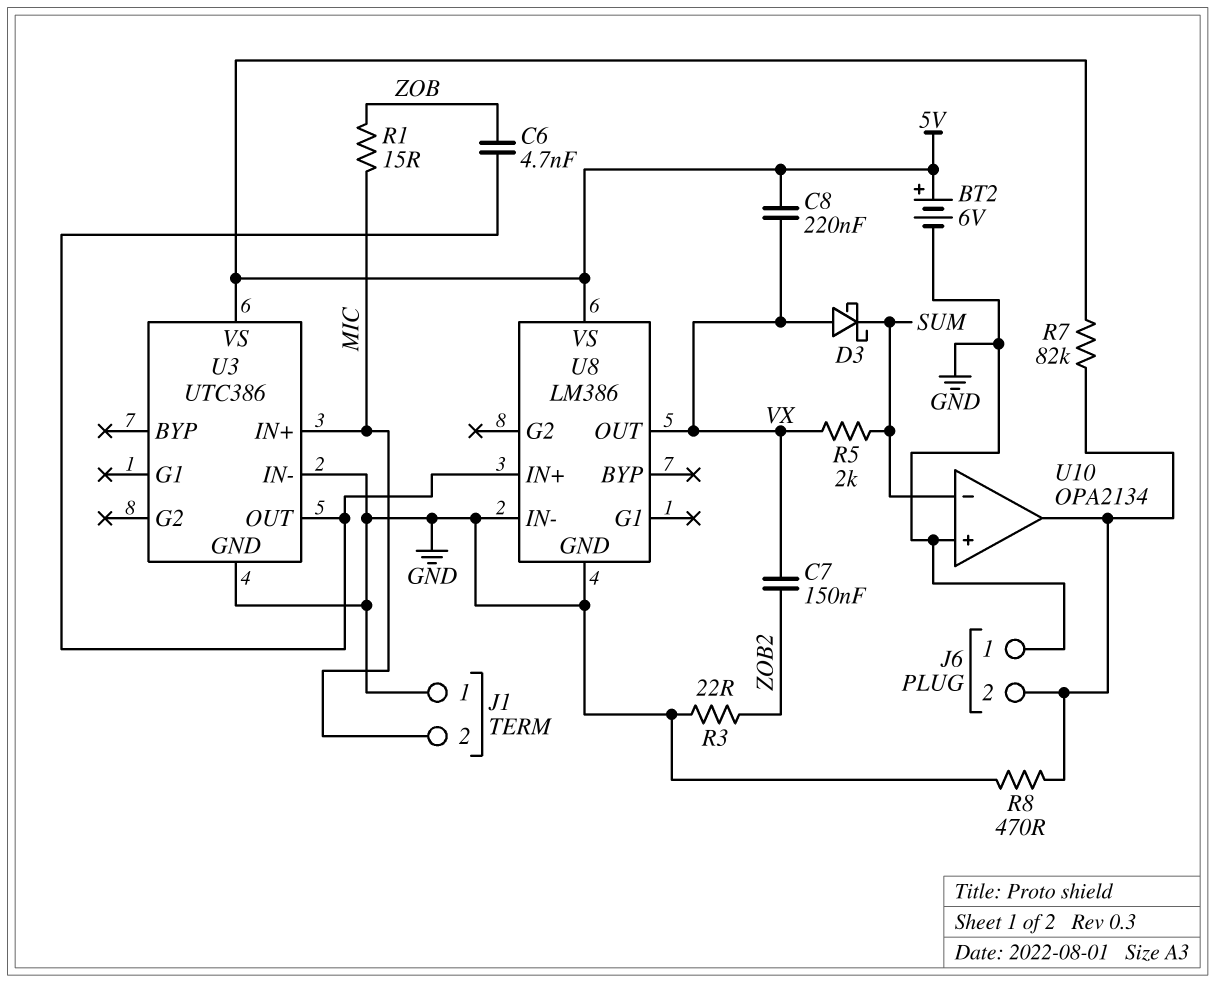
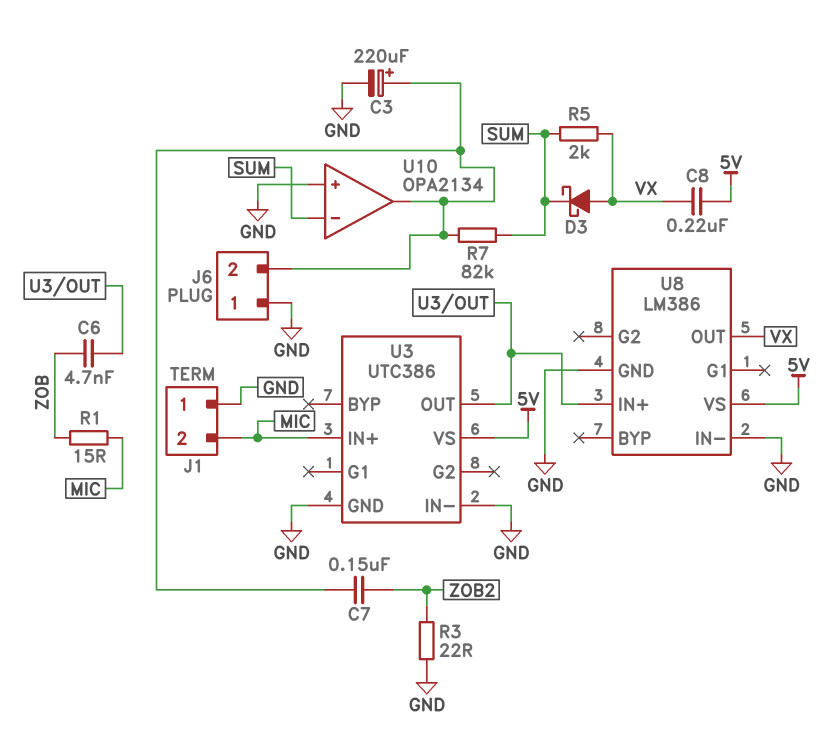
BT2: 6V (plus 5V, minus GND) -> none
C3: none -> 220uF (plus J6/2, minus GND)
C7: 150nF (VX, ZOB2) -> 150nF (J6/2, ZOB2)
R7: 82k (5V, J6/2) -> 82k (J6/2, SUM)
R8: 470 (GND, J6/2) -> none

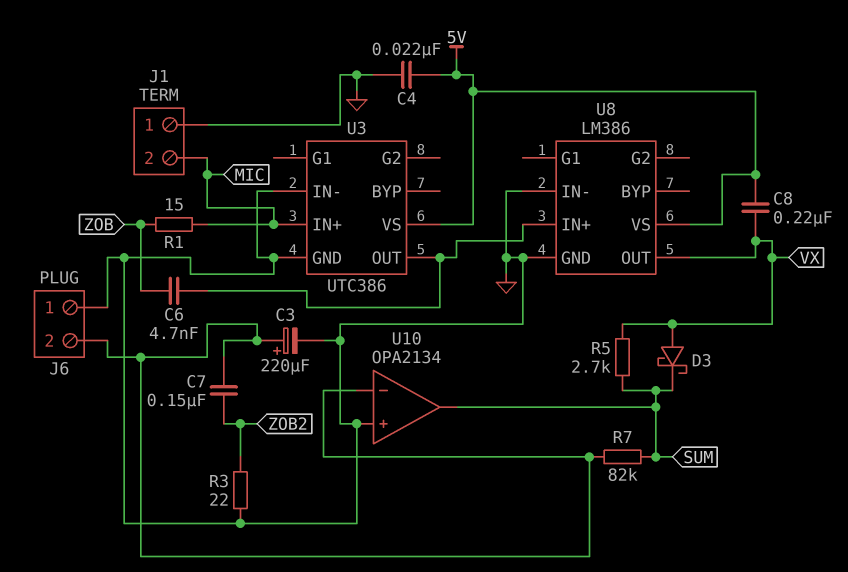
C4: none -> 22nF (5V, GND)
R5: 2k (SUM, VX) -> 2.7k (SUM, VX)
U10 pin in-: SUM -> J6/2
U10 pin out: J6/2 -> SUM

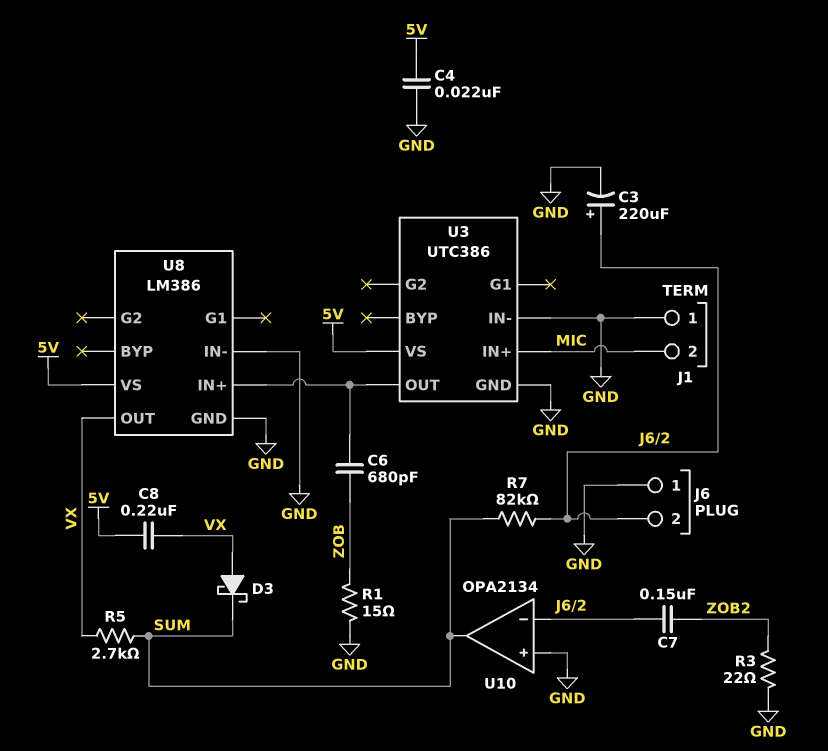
C6: 4.7nF (U3/OUT, ZOB) -> 680pF (U3/OUT, ZOB)
R1: 15 (MIC, ZOB) -> 15 (GND, ZOB)

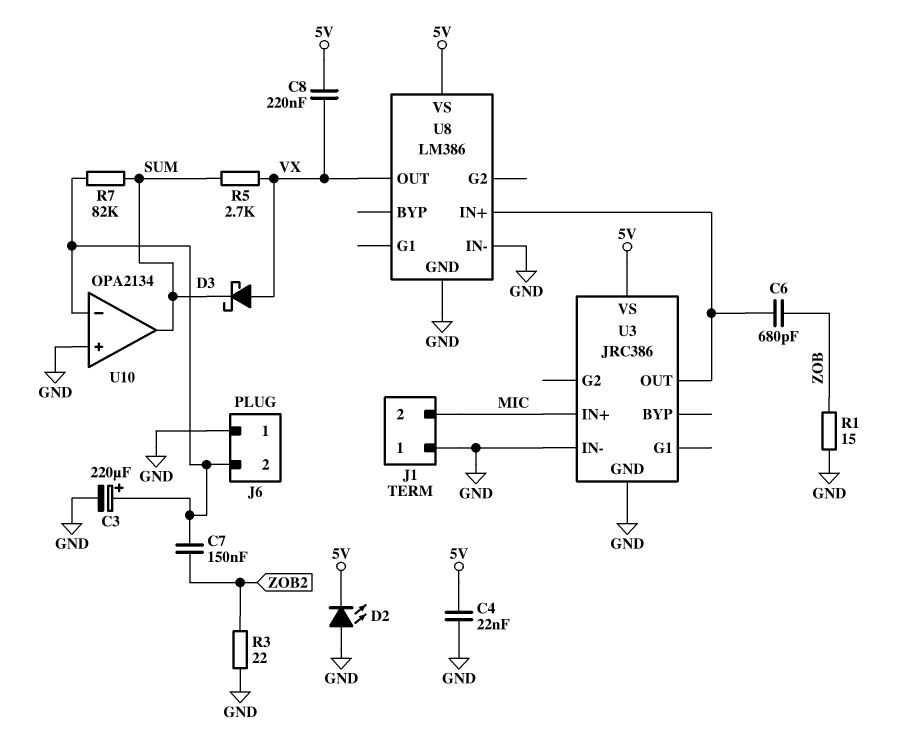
D2: none -> LED (A GND, K 5V)
U3: UTC386 -> JRC386

